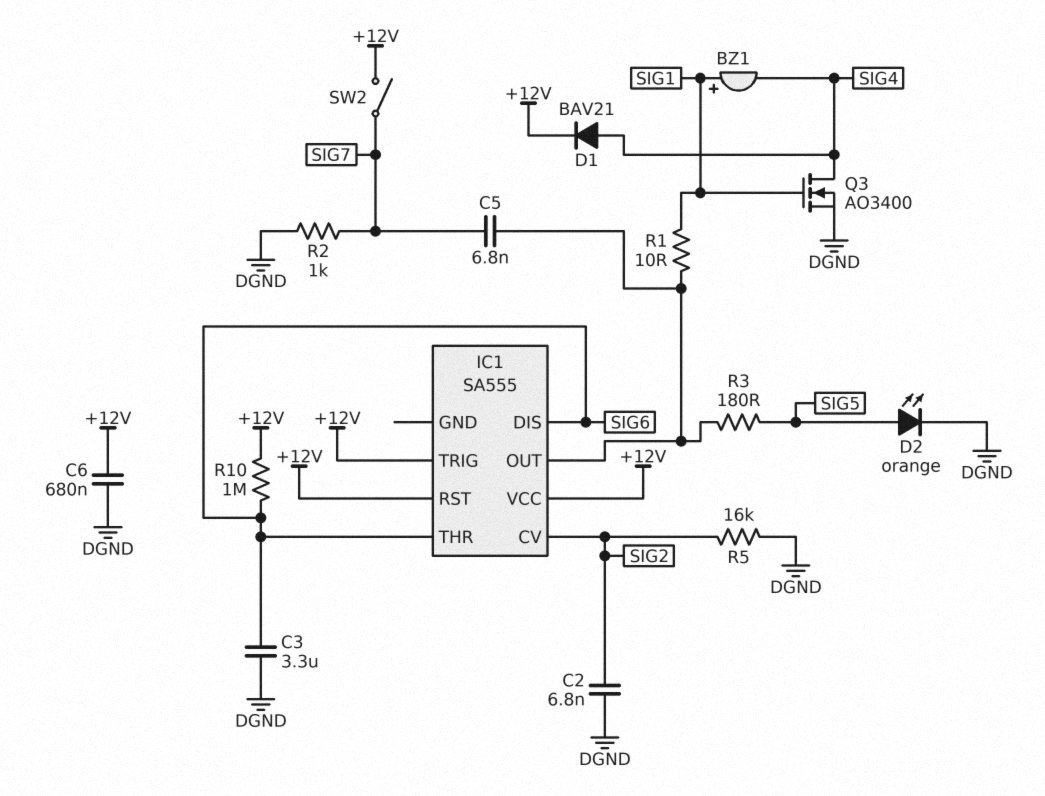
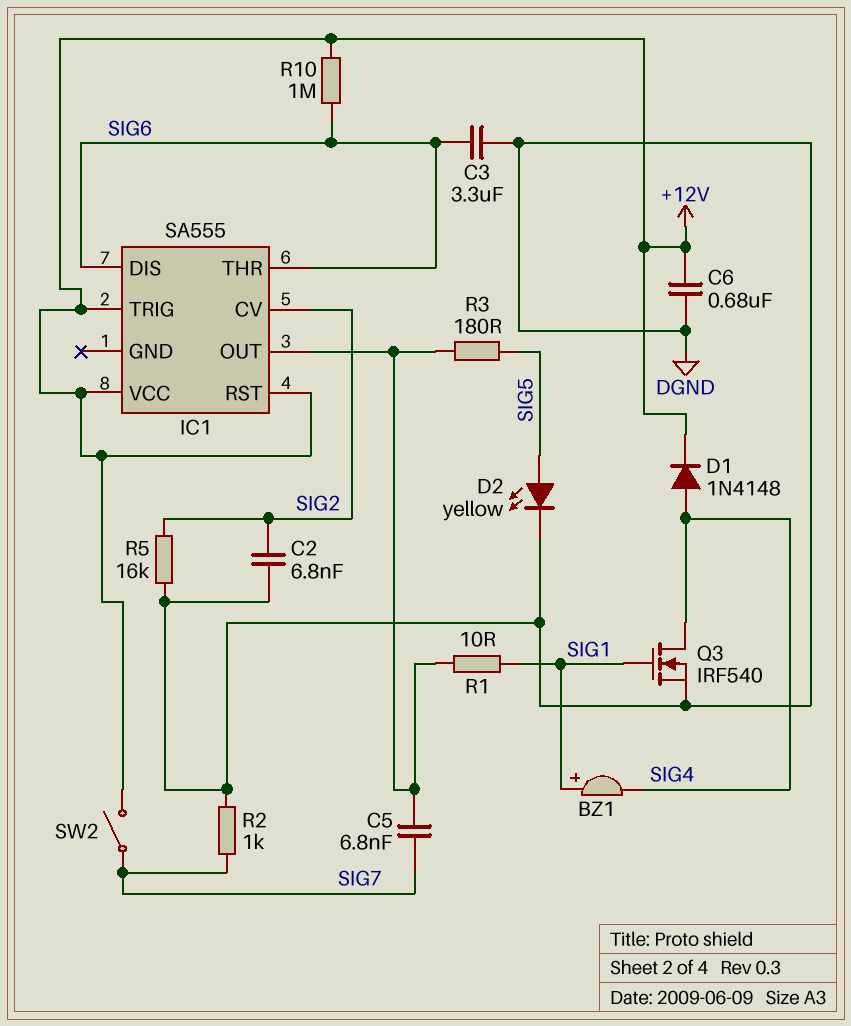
D1: diode BAV21 (A SIG4, K +12V) -> diode 1N4148 (A SIG4, K +12V)
D2: LED orange (A SIG5, K DGND) -> LED yellow (A SIG5, K DGND)
Q3: NMOS AO3400 (G SIG1, D SIG4, S DGND) -> NMOS IRF540 (G SIG1, D SIG4, S DGND)

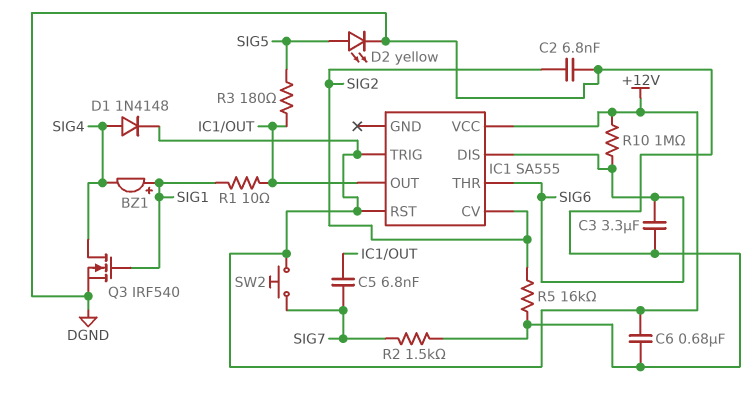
R2: 1k (DGND, SIG7) -> 1.5k (DGND, SIG7)
SW2: switch (+12V, SIG7) -> button (+12V, SIG7)

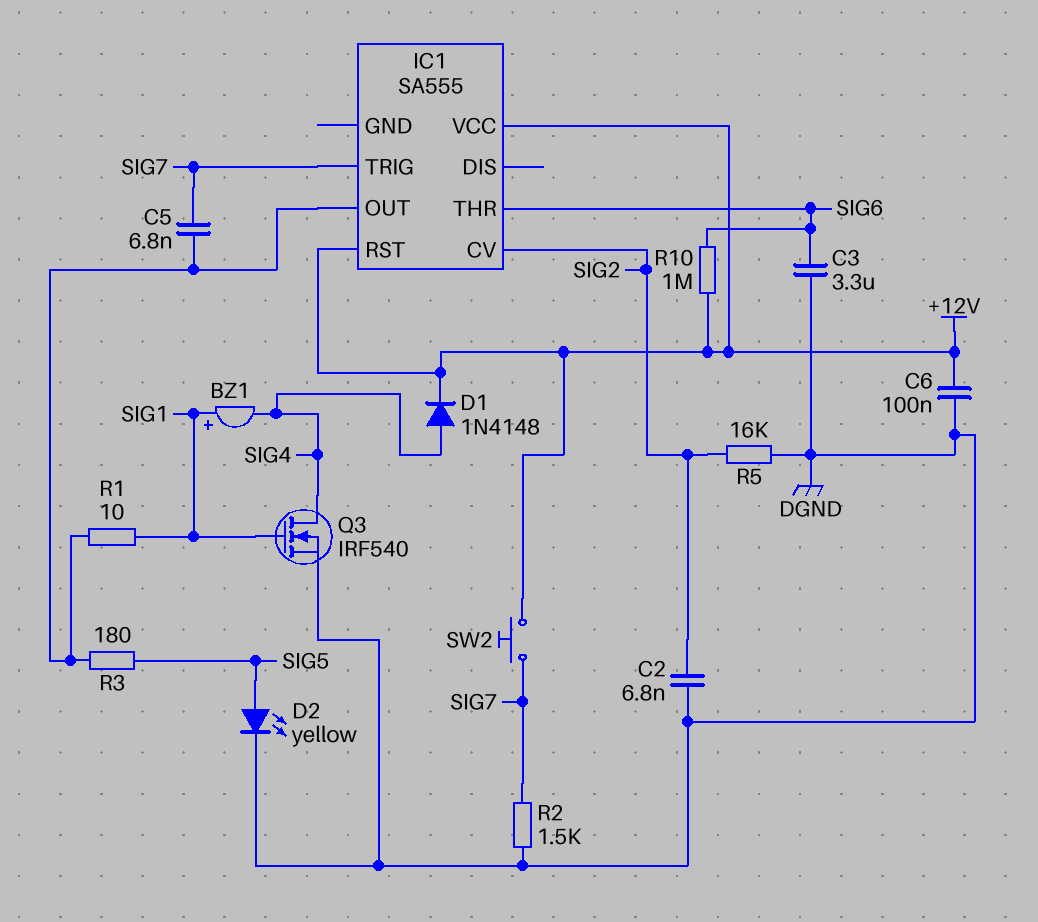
C6: 680nF (+12V, DGND) -> 100nF (+12V, DGND)
IC1 pin DIS: SIG6 -> none
IC1 pin TRIG: +12V -> SIG7

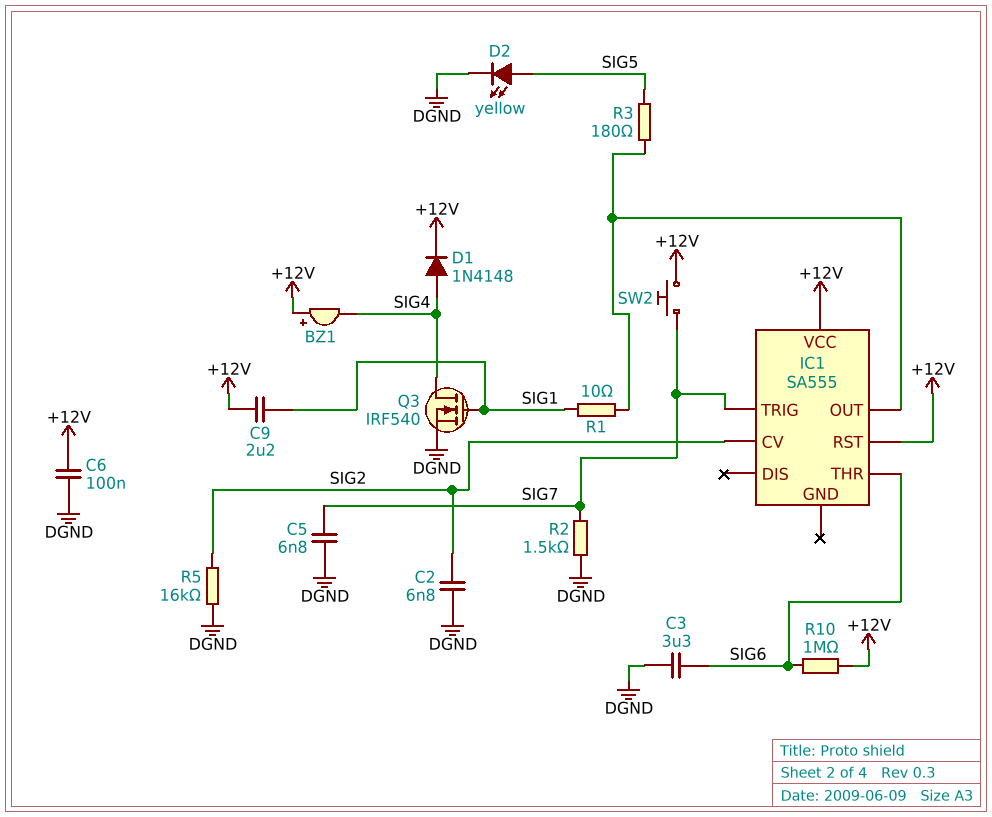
BZ1: buzzer (plus SIG1, minus SIG4) -> buzzer (plus +12V, minus SIG4)
C5: 6.8nF (IC1/OUT, SIG7) -> 6.8nF (DGND, SIG7)
C9: none -> 2.2uF (+12V, SIG1)

